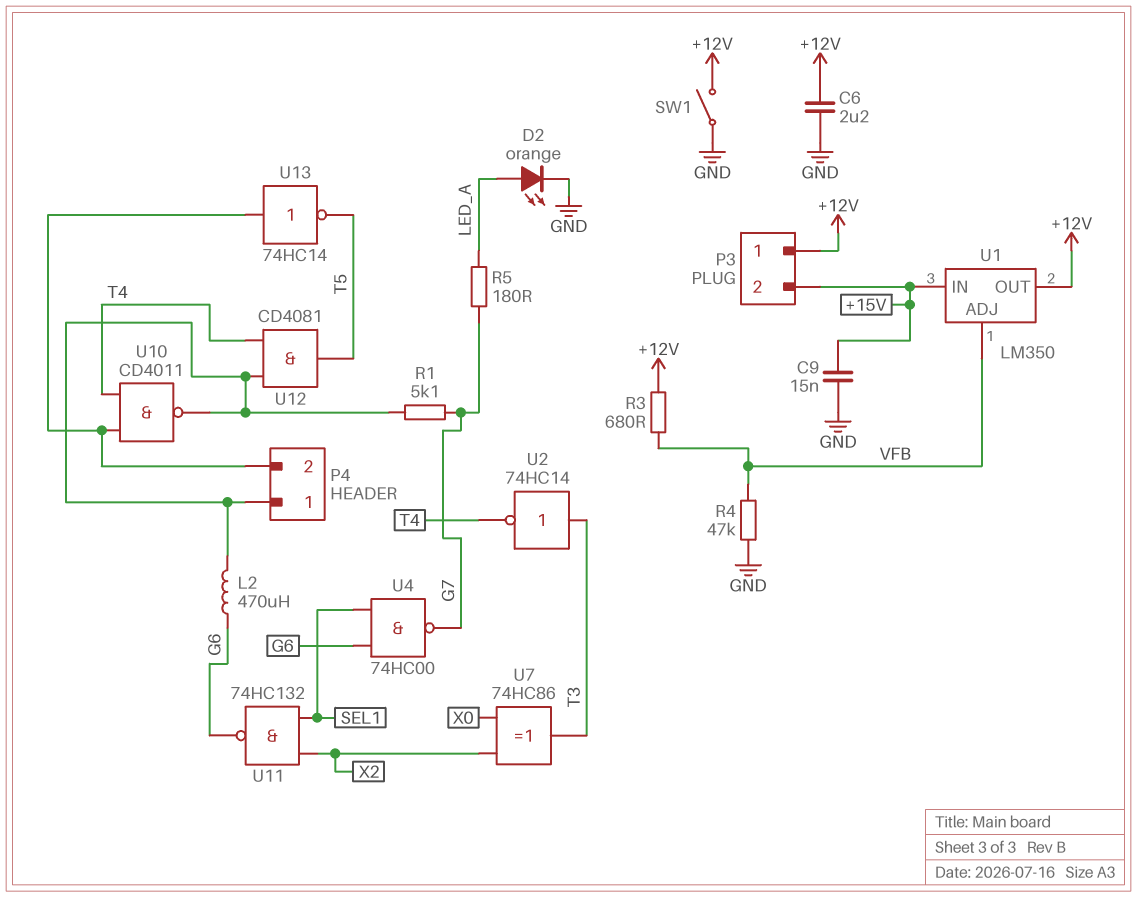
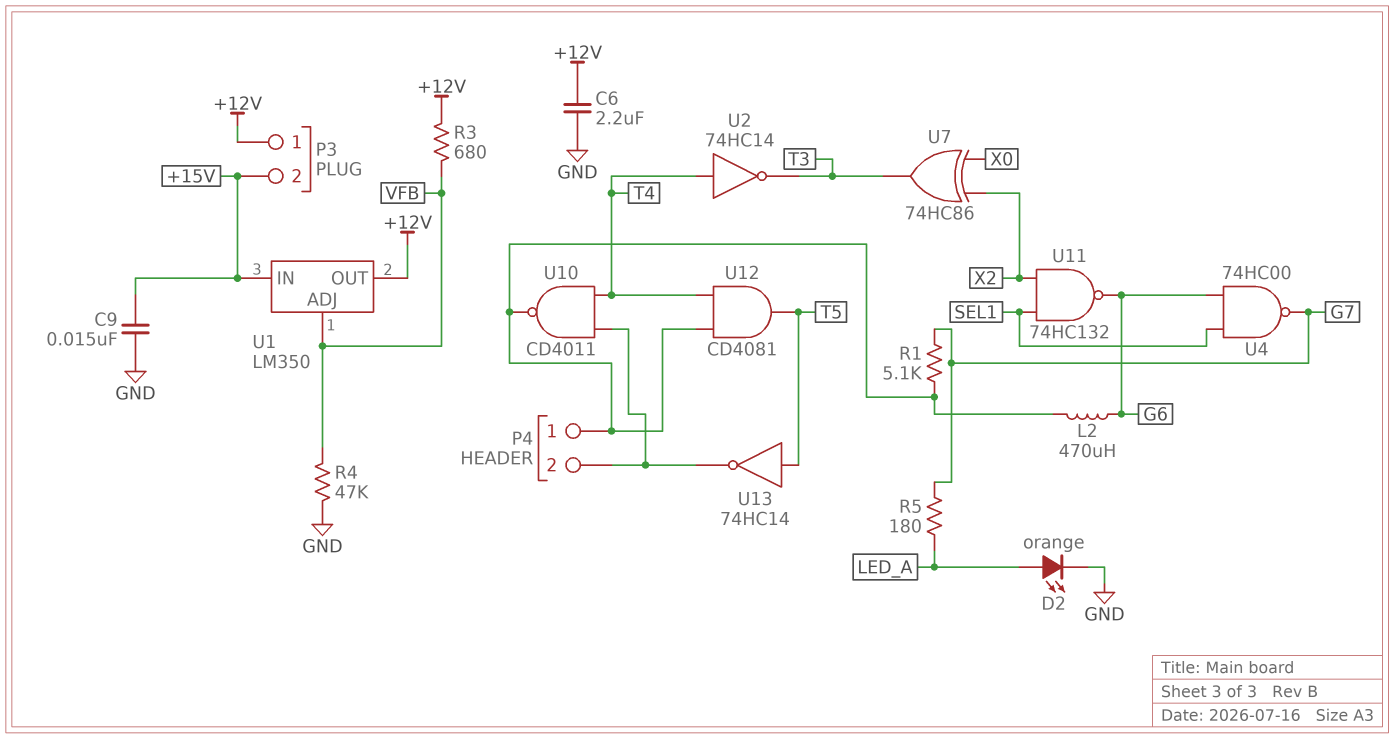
SW1: switch (+12V, GND) -> none
U2: NOT 74HC14 (in T3, out T4) -> NOT 74HC14 (in T4, out T3)
U13: NOT 74HC14 (in P4/2, out T5) -> NOT 74HC14 (in T5, out P4/2)

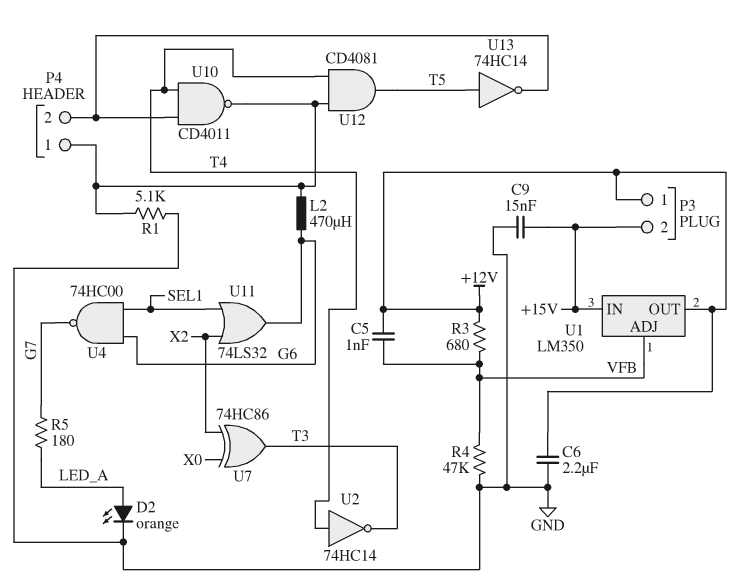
C5: none -> 1nF (+12V, VFB)
R1: 5.1k (G7, P4/1) -> 5.1k (GND, P4/1)
U11: NAND 74HC132 (in SEL1, in X2, out G6) -> OR 74LS32 (in SEL1, in X2, out G6)

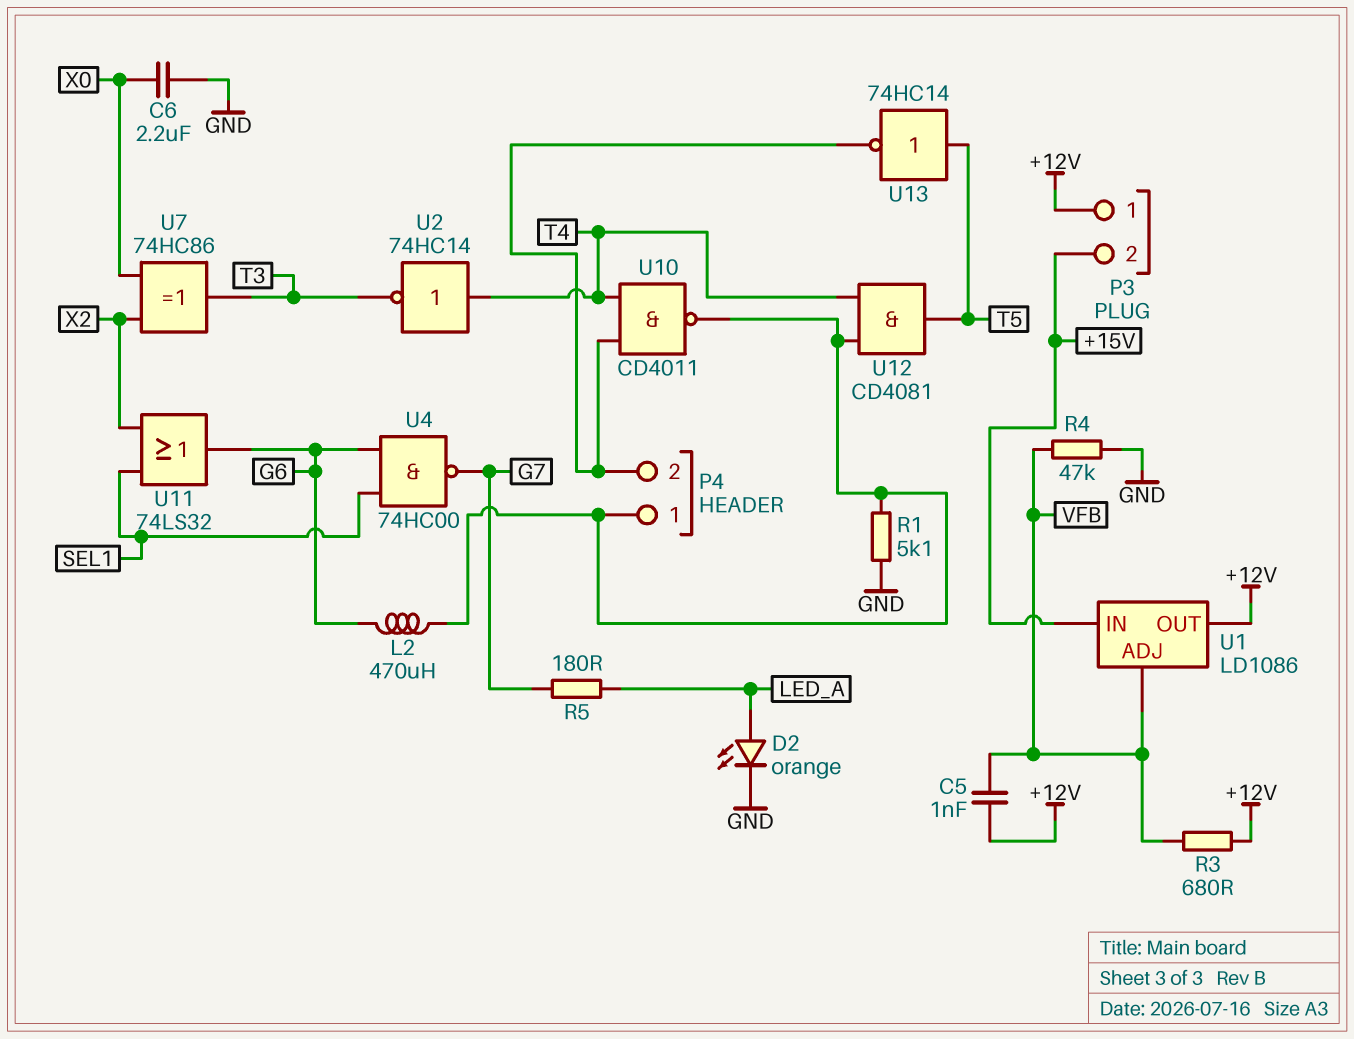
C6: 2.2uF (+12V, GND) -> 2.2uF (GND, X0)
C9: 15nF (+15V, GND) -> none
U1: LM350 -> LD1086

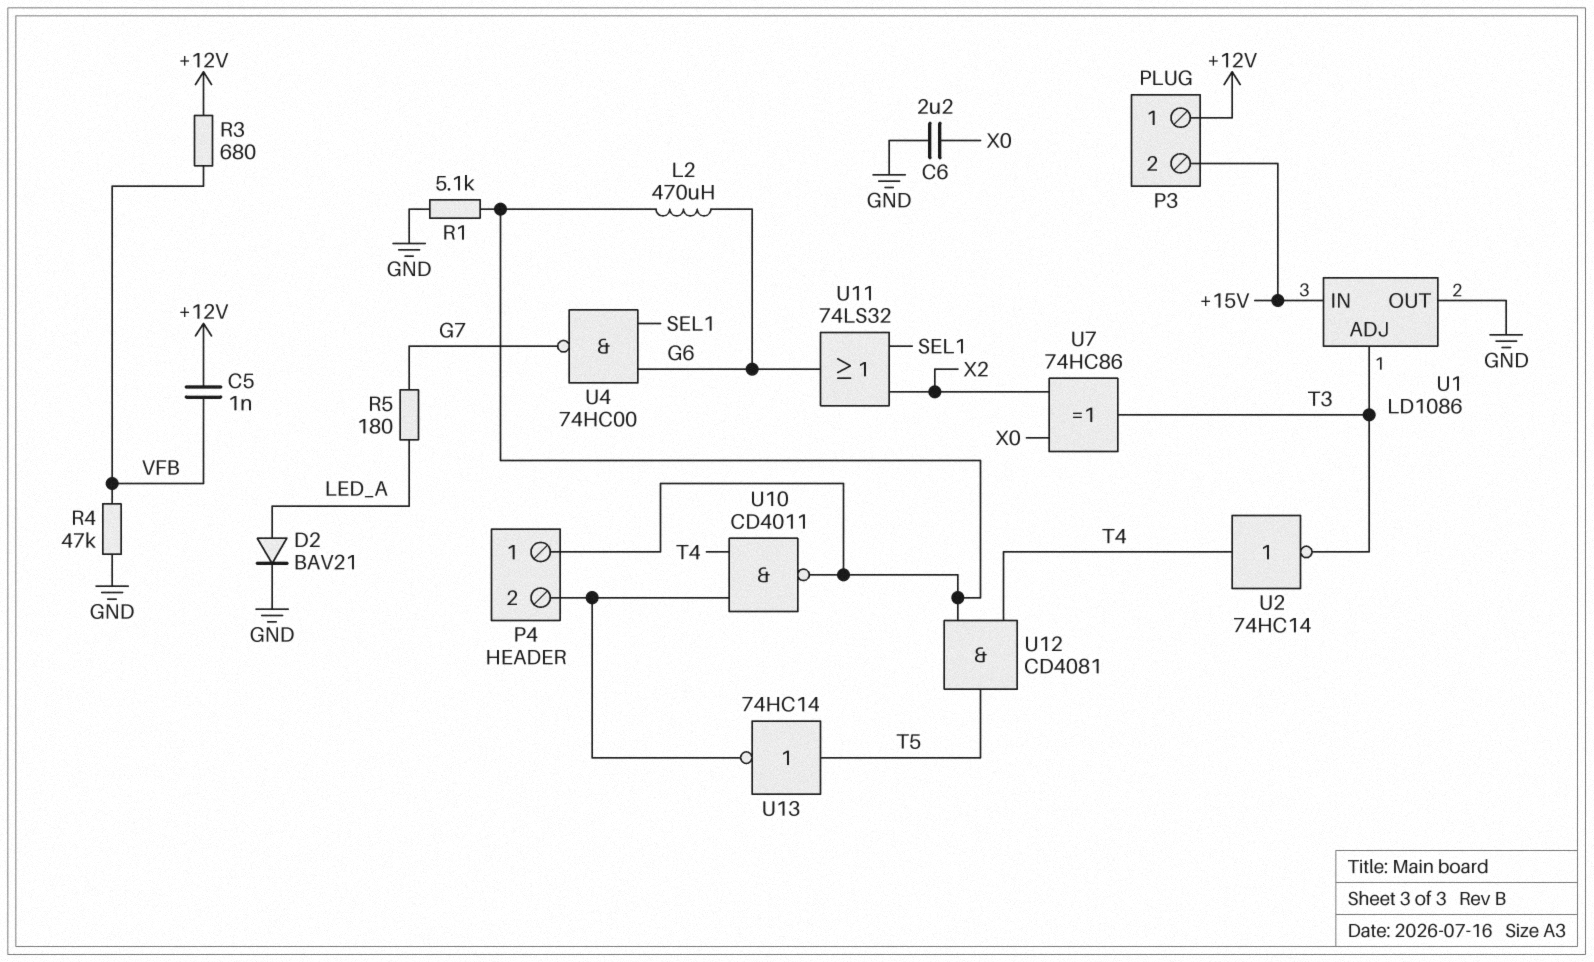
D2: LED orange (A LED_A, K GND) -> diode BAV21 (A LED_A, K GND)
U1 pin ADJ: VFB -> T3
U1 pin OUT: +12V -> GND

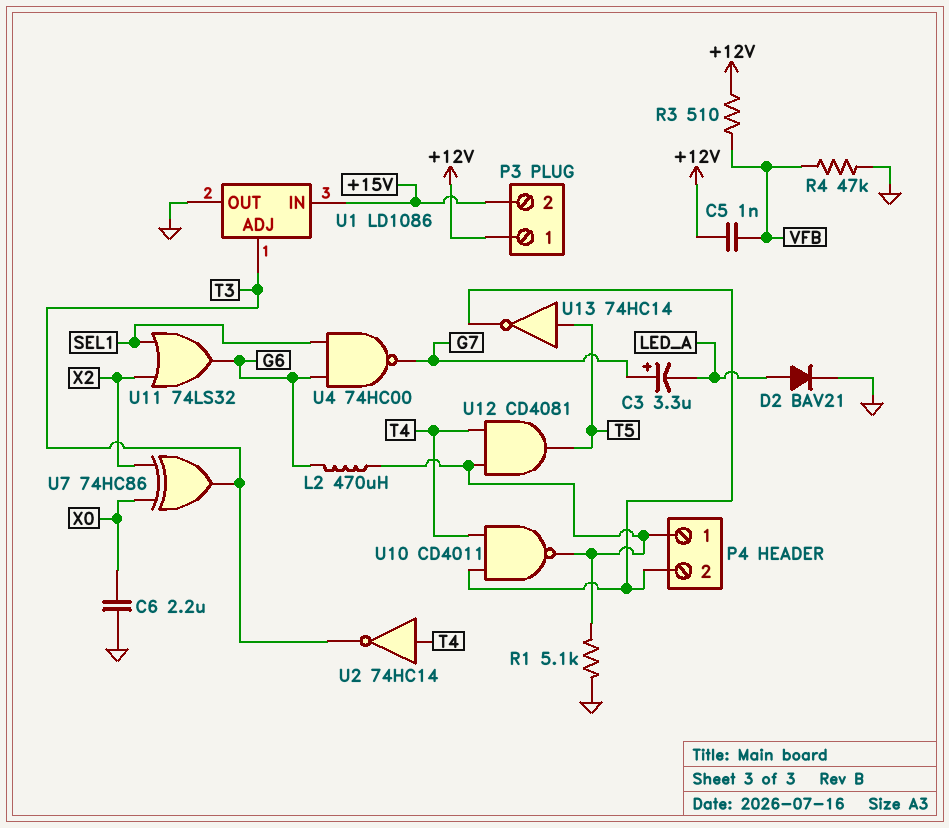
C3: none -> 3.3uF (plus G7, minus LED_A)
R3: 680 (+12V, VFB) -> 510 (+12V, VFB)
R5: 180 (G7, LED_A) -> none

